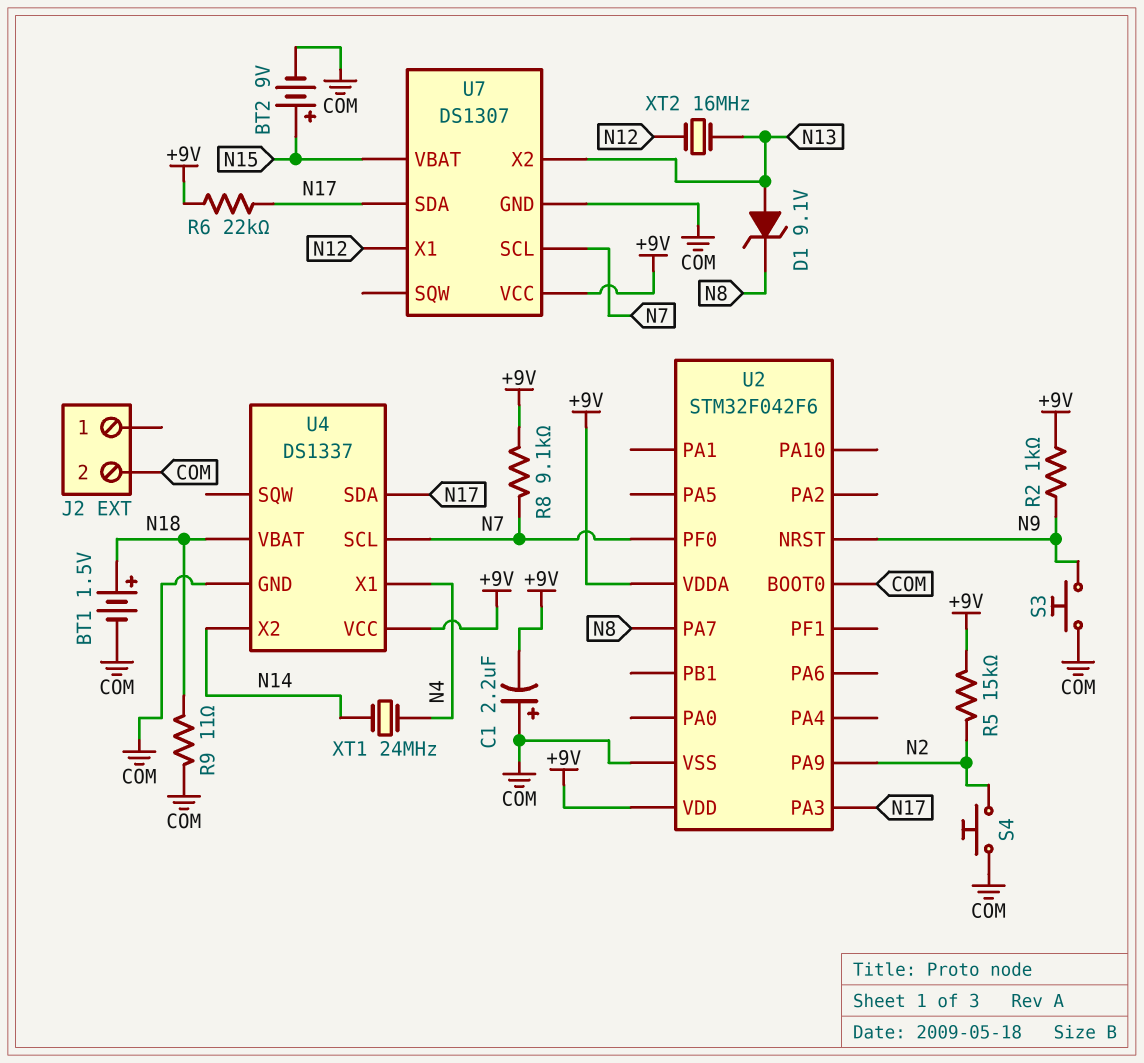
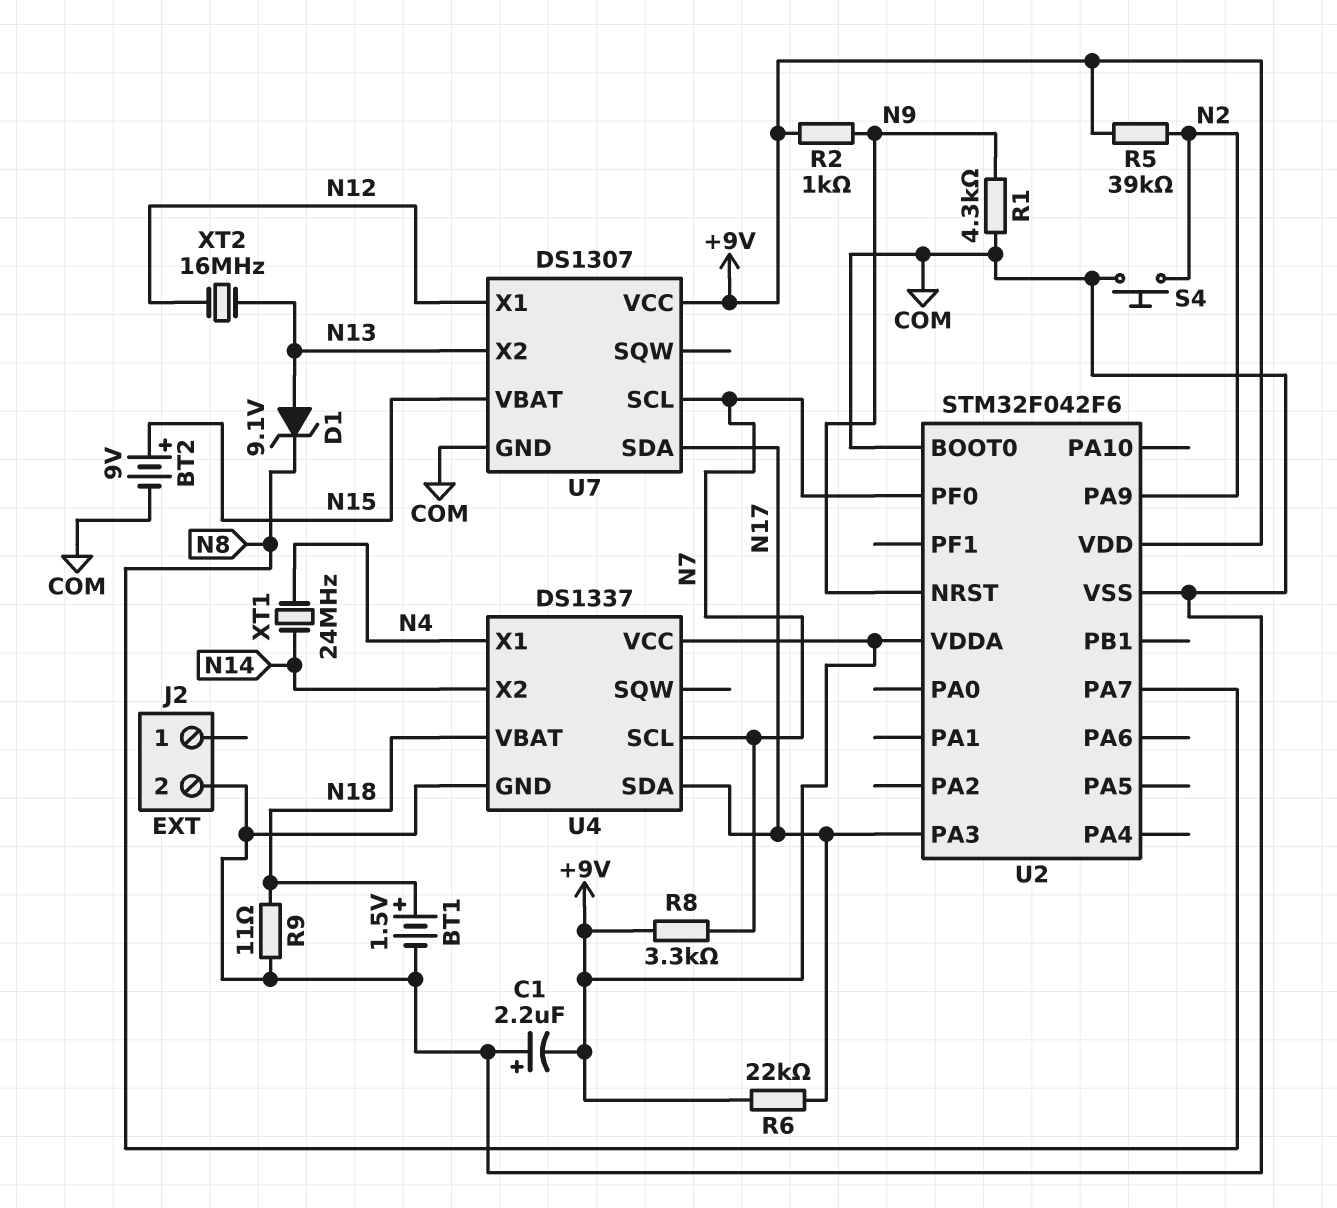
R1: none -> 4.3k (COM, N9)
R5: 15k (+9V, N2) -> 39k (+9V, N2)
R8: 9.1k (+9V, N7) -> 3.3k (+9V, N7)
S3: button (COM, N9) -> none

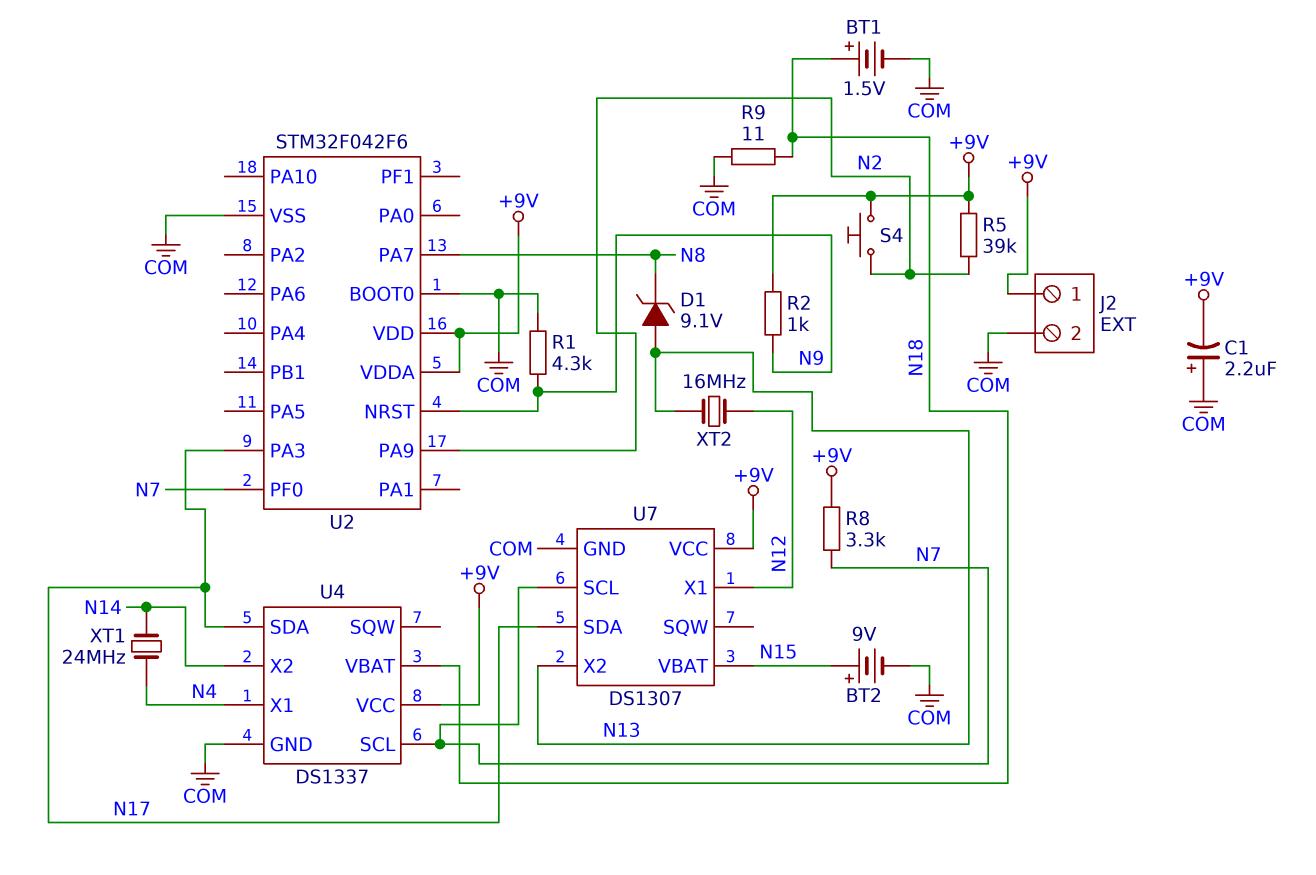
J2 pin 1: none -> +9V
R6: 22k (+9V, N17) -> none
S4: button (COM, N2) -> button (+9V, N2)

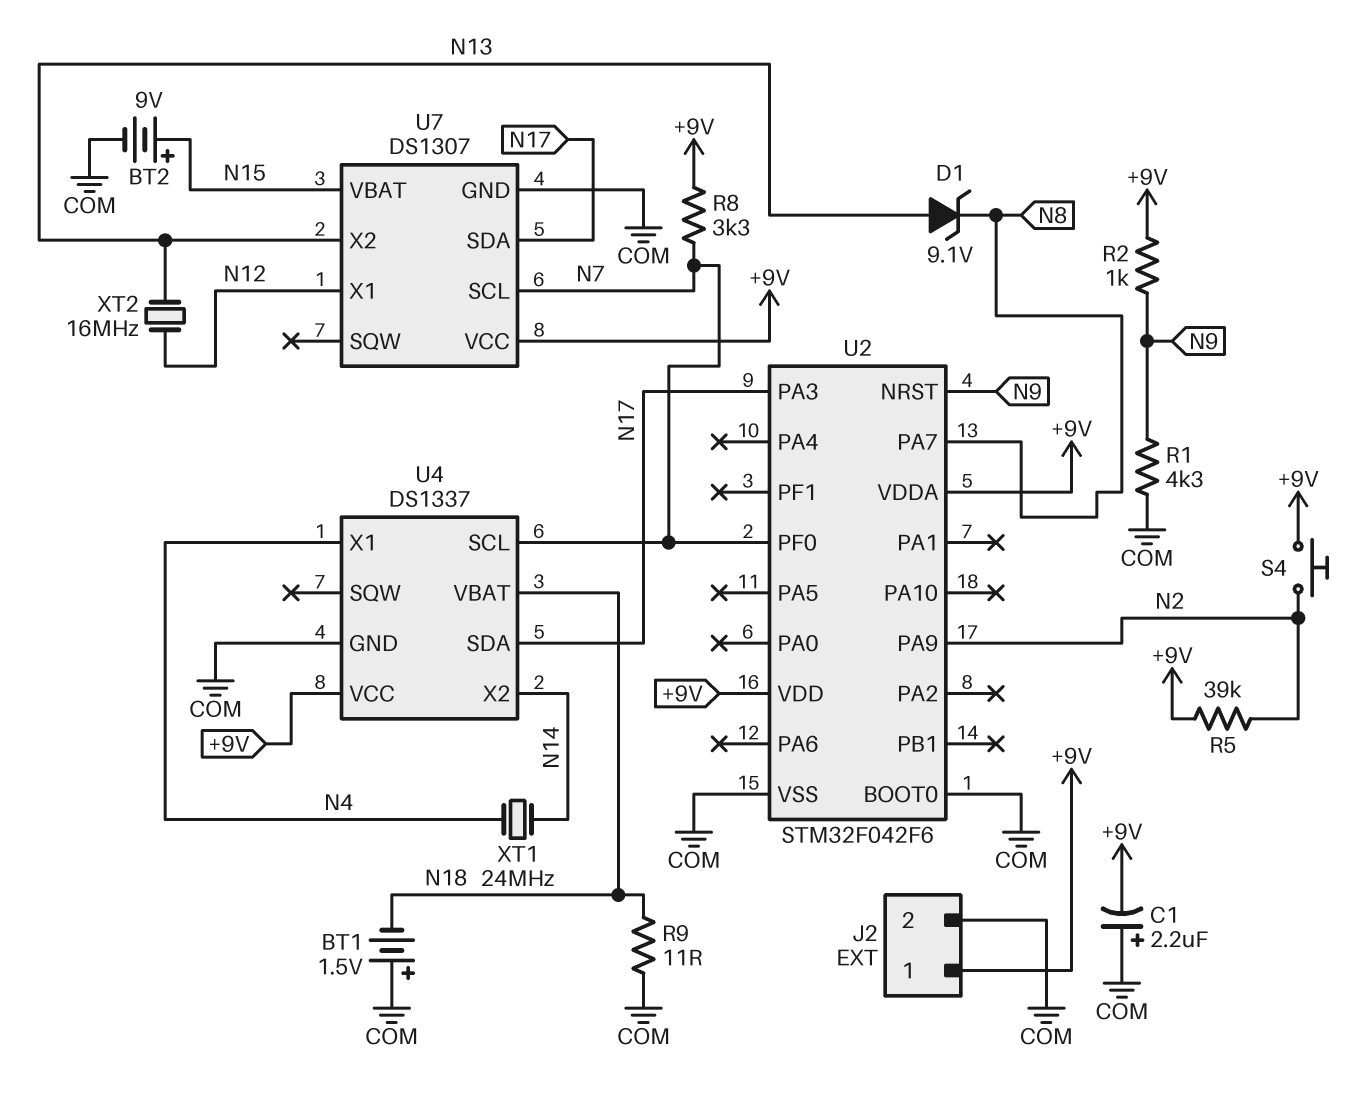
BT1: 1.5V (plus N18, minus COM) -> 1.5V (plus COM, minus N18)

